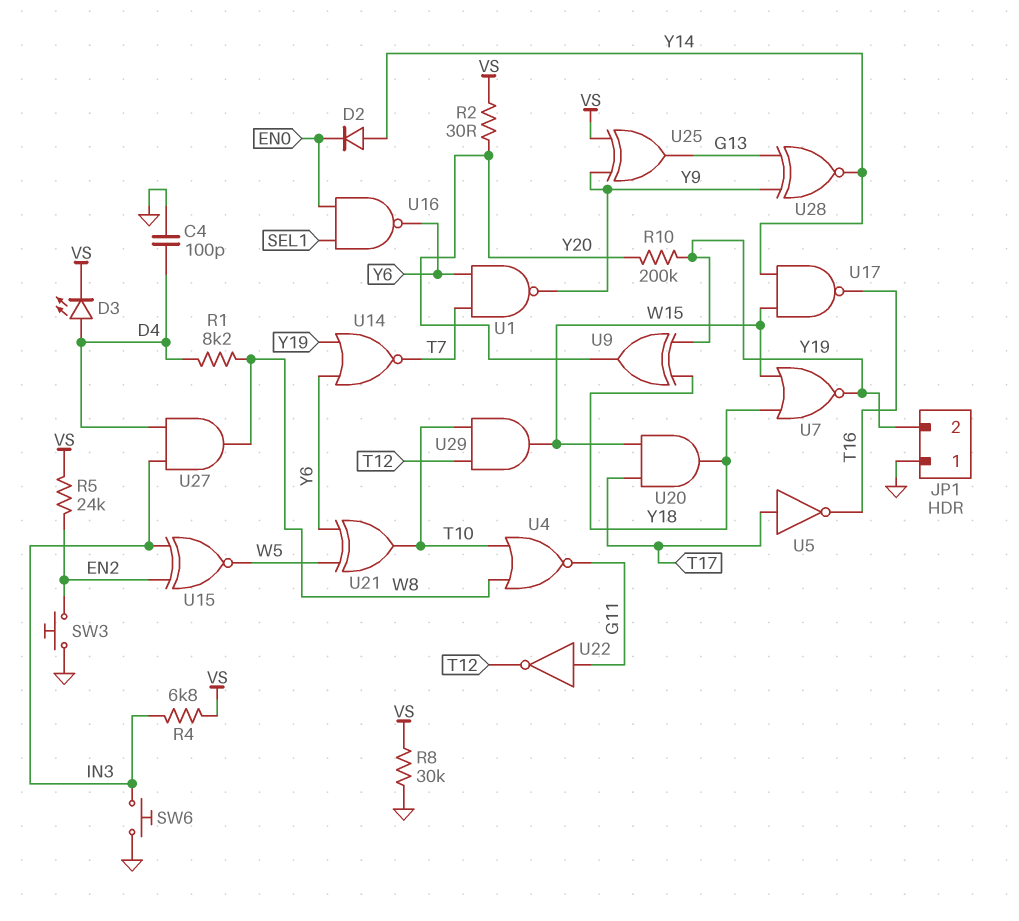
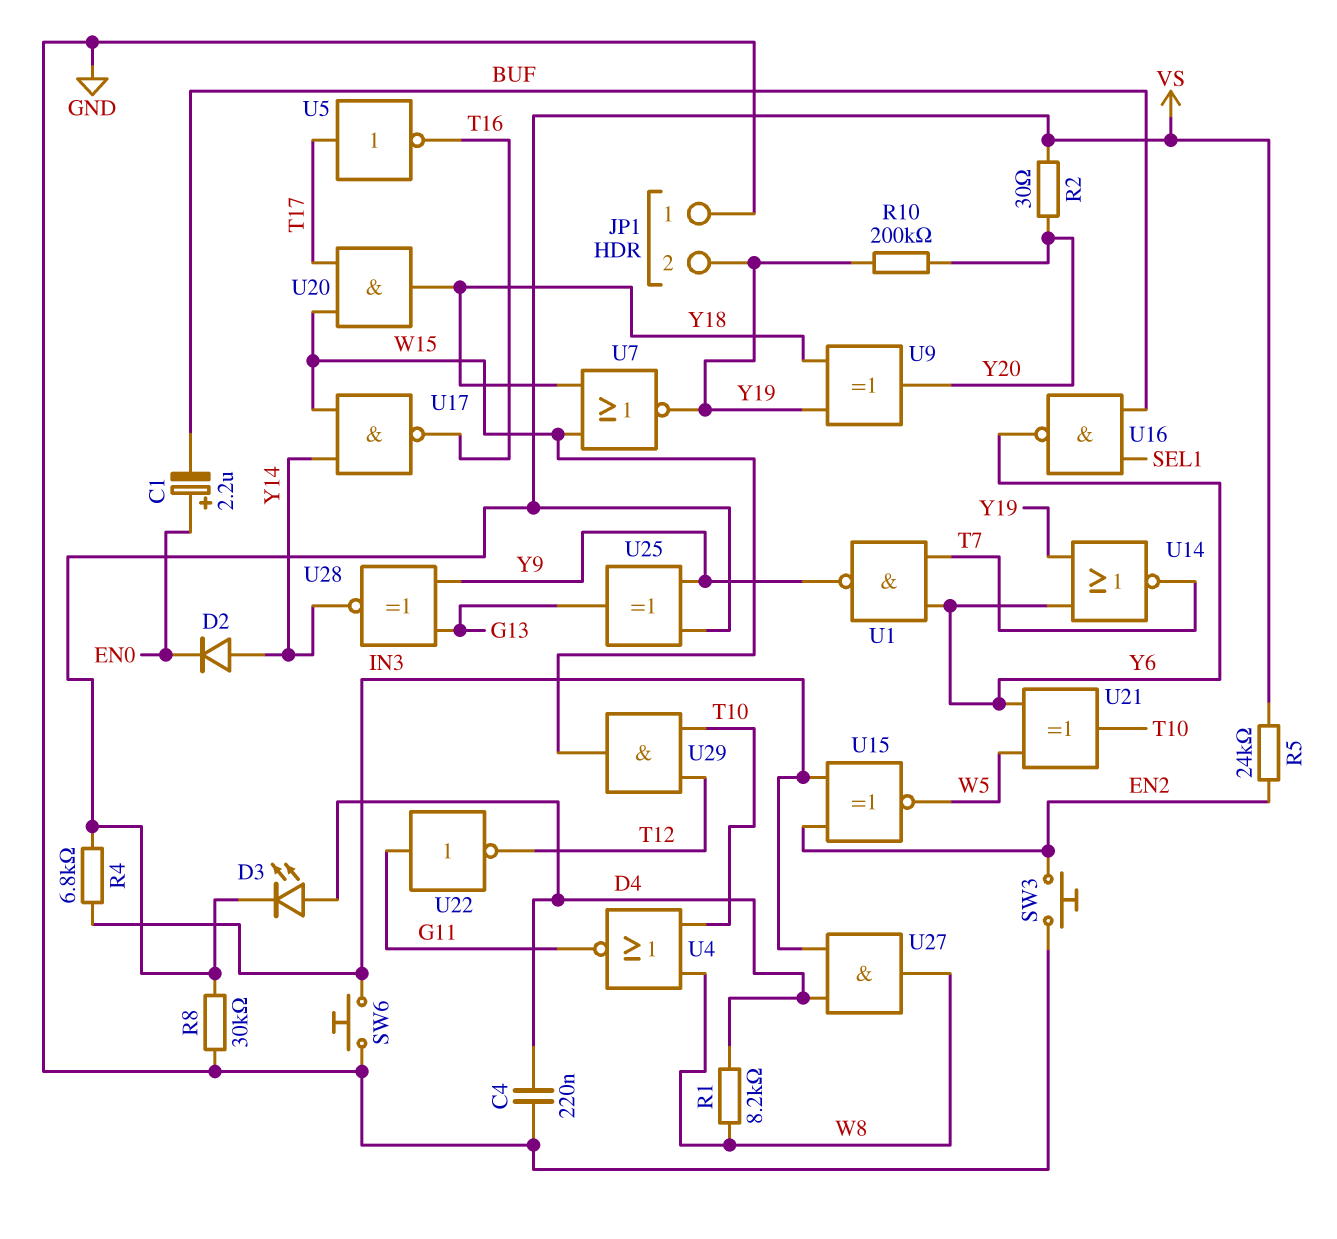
C1: none -> 2.2uF (plus EN0, minus BUF)
C4: 100pF (D4, GND) -> 220nF (D4, GND)
U16: NAND (in EN0, in SEL1, out Y6) -> NAND (in BUF, in SEL1, out Y6)

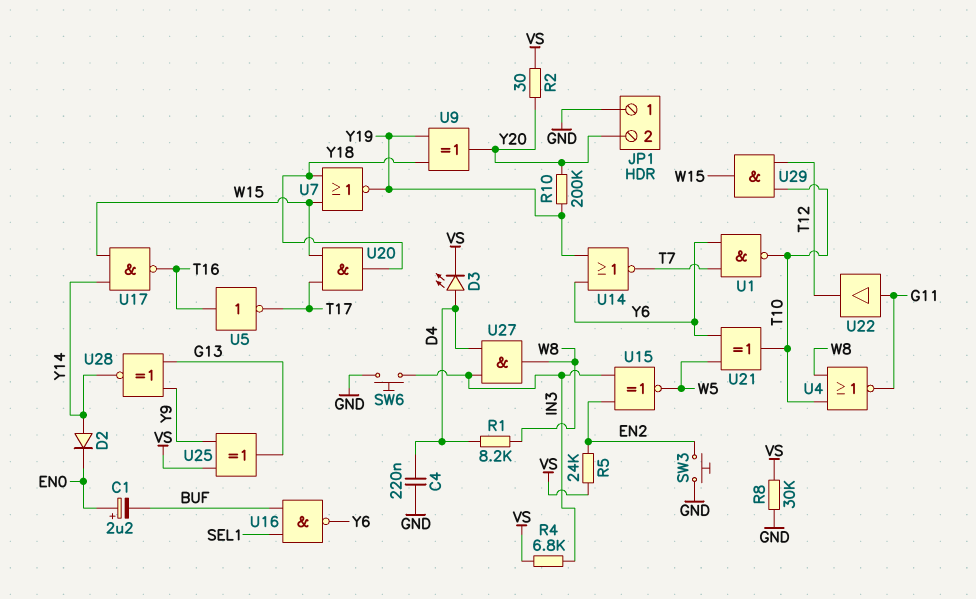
JP1 pin 2: Y19 -> Y20
U1: NAND (in T7, in Y6, out Y9) -> NAND (in T7, in Y6, out T10)
U5: NOT (in T17, out T16) -> NOT (in T16, out T17)
U22: NOT (in G11, out T12) -> buffer (in G11, out T12)

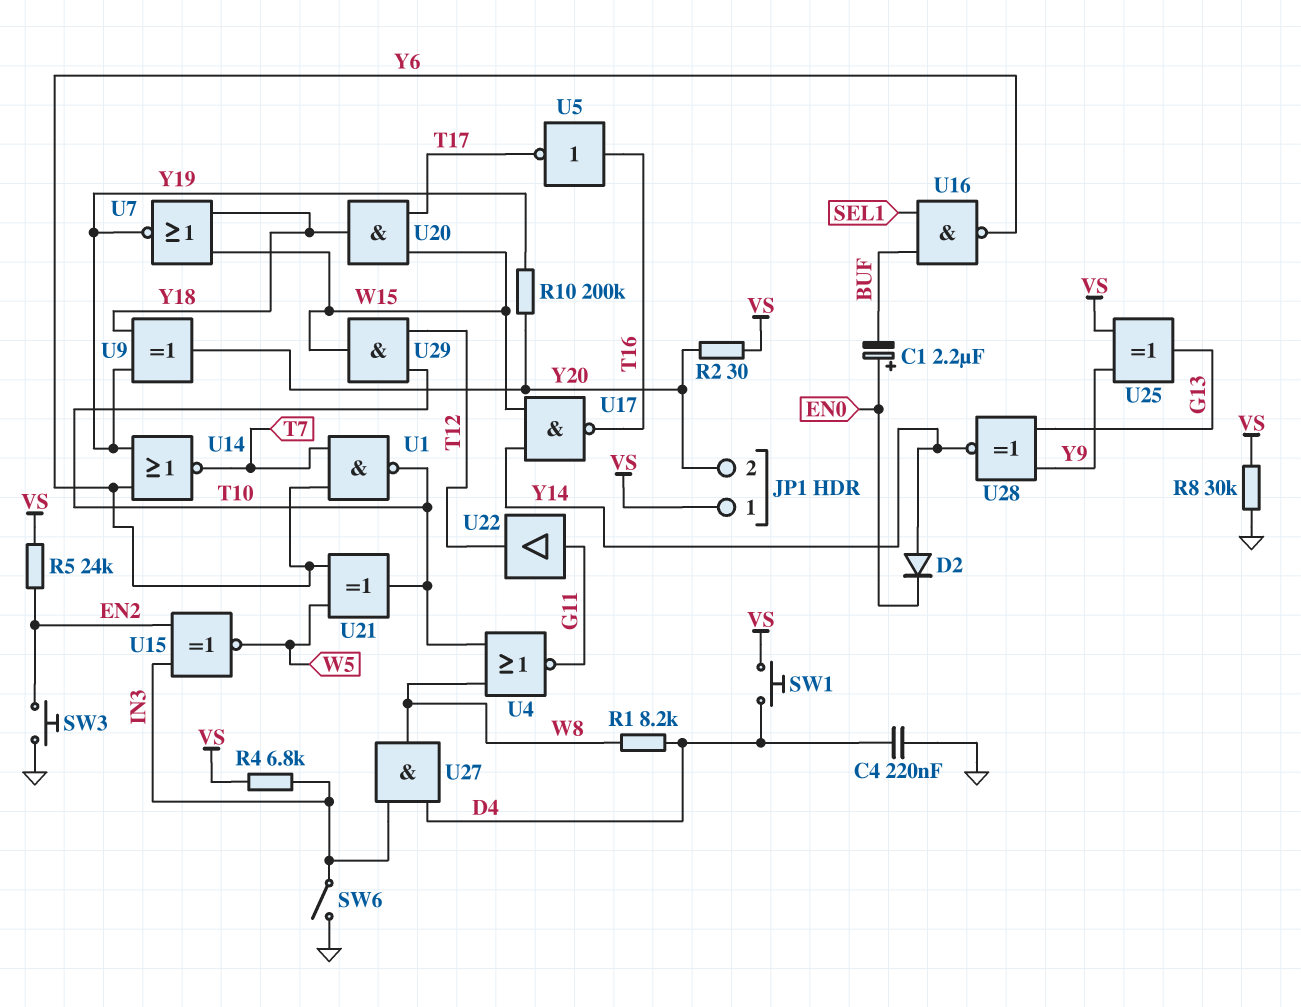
D3: LED (A D4, K VS) -> none
JP1 pin 1: GND -> VS
SW1: none -> button (D4, VS)
SW6: button (GND, IN3) -> switch (GND, IN3)

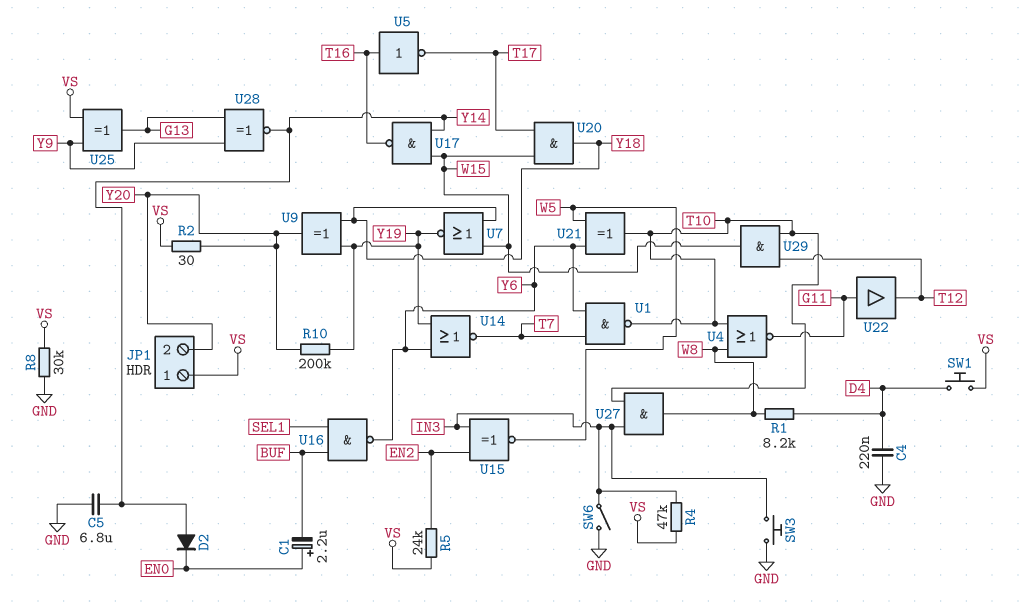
C5: none -> 6.8uF (GND, Y14)
R4: 6.8k (IN3, VS) -> 47k (IN3, VS)
SW3: button (EN2, GND) -> button (GND, IN3)
U27: AND (in D4, in IN3, out W8) -> AND (in IN3, in T10, out W8)

